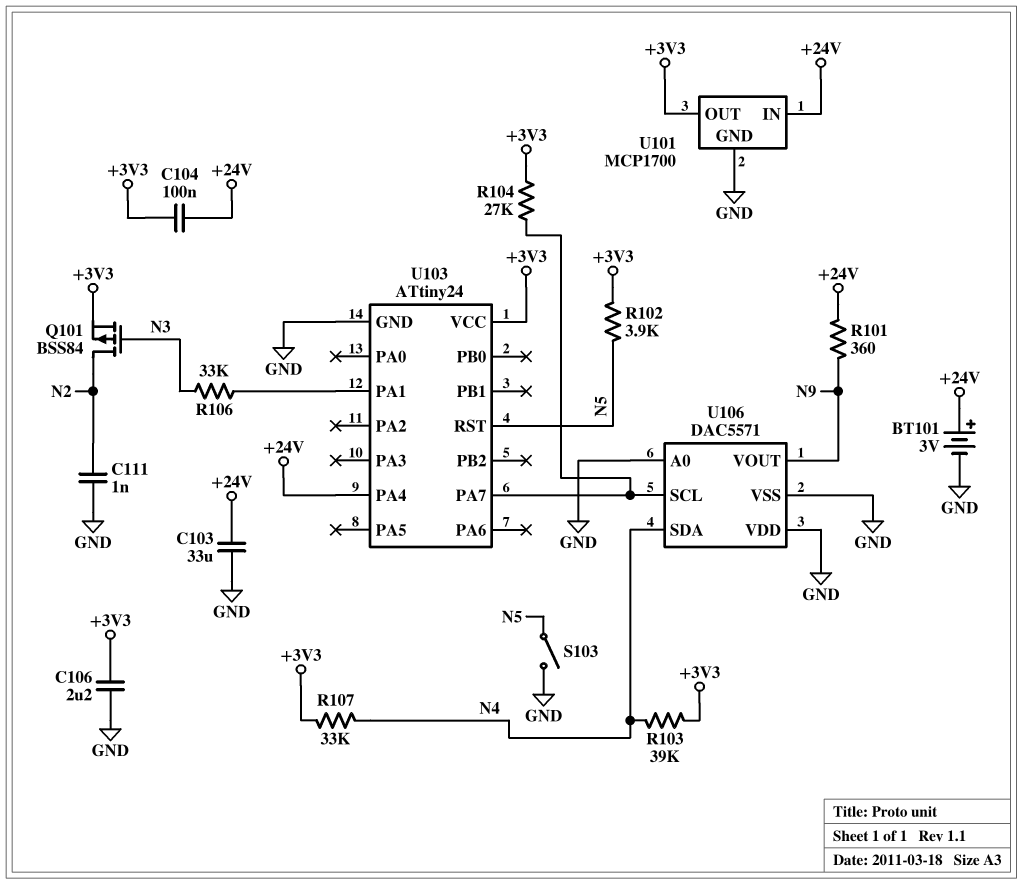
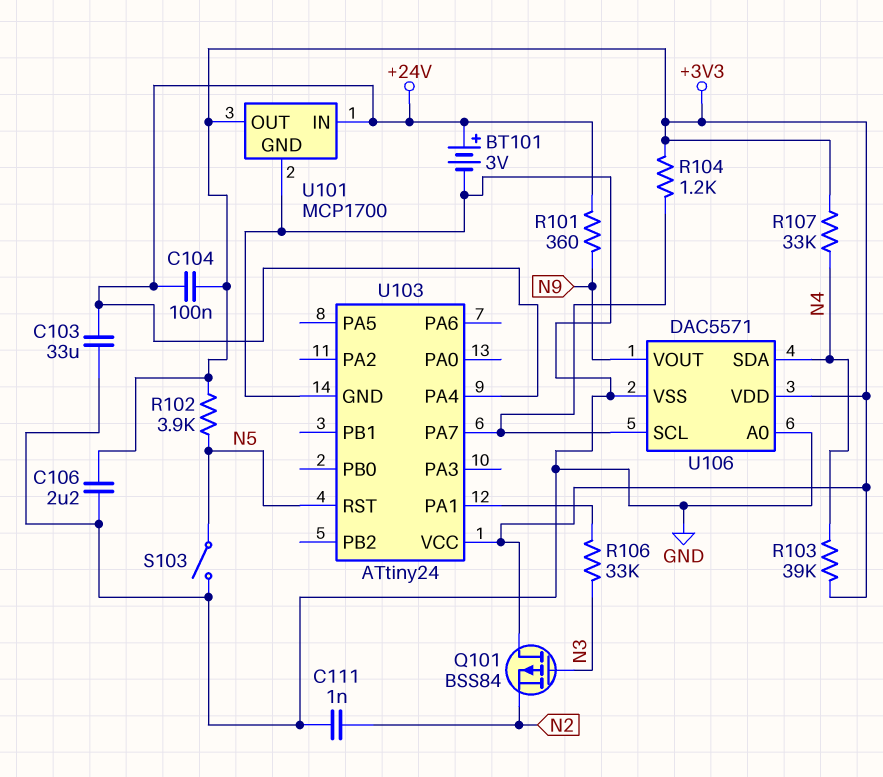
Q101: PMOS BSS84 (G N3, D N2, S +3V3) -> PMOS BSS84 (G N3, D +3V3, S N2)
R104: 27k (+3V3, U103/PA7) -> 1.2k (+3V3, U103/PA7)
U106 pin VDD: GND -> +3V3

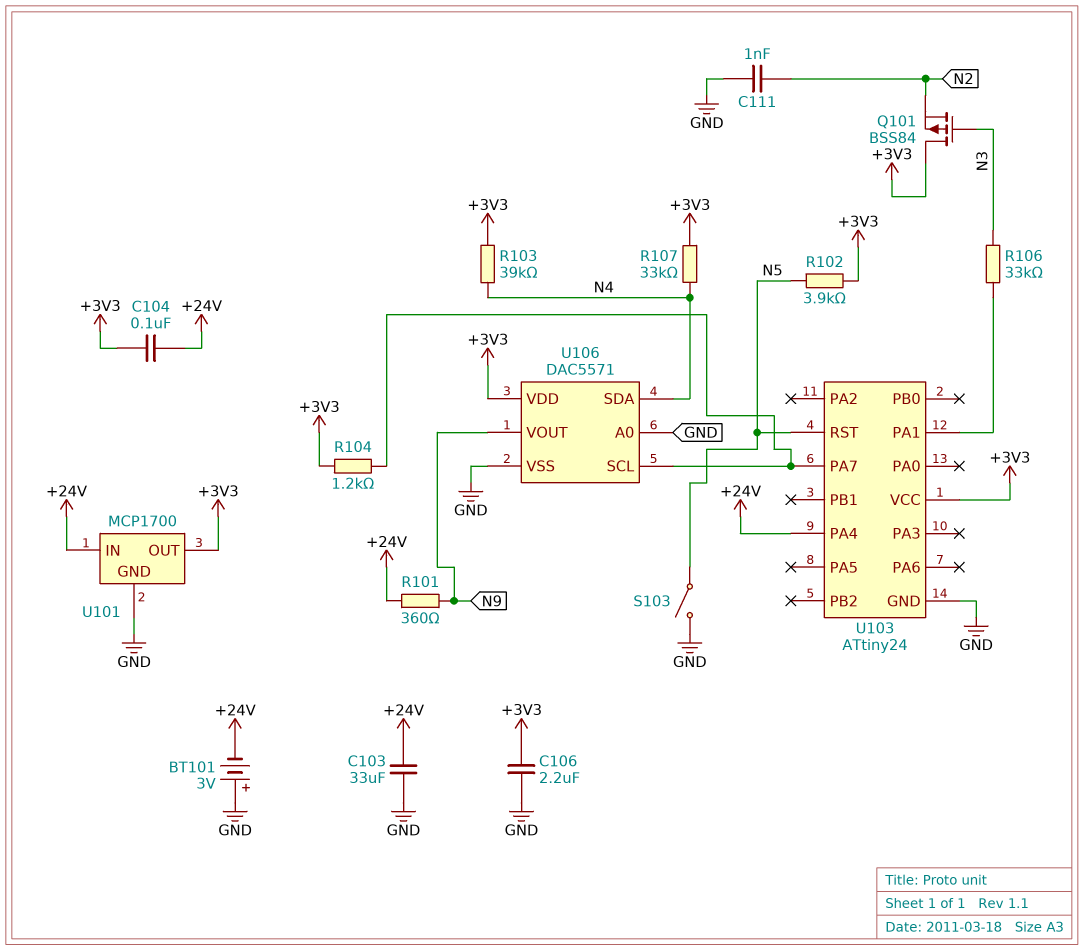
BT101: 3V (plus +24V, minus GND) -> 3V (plus GND, minus +24V)

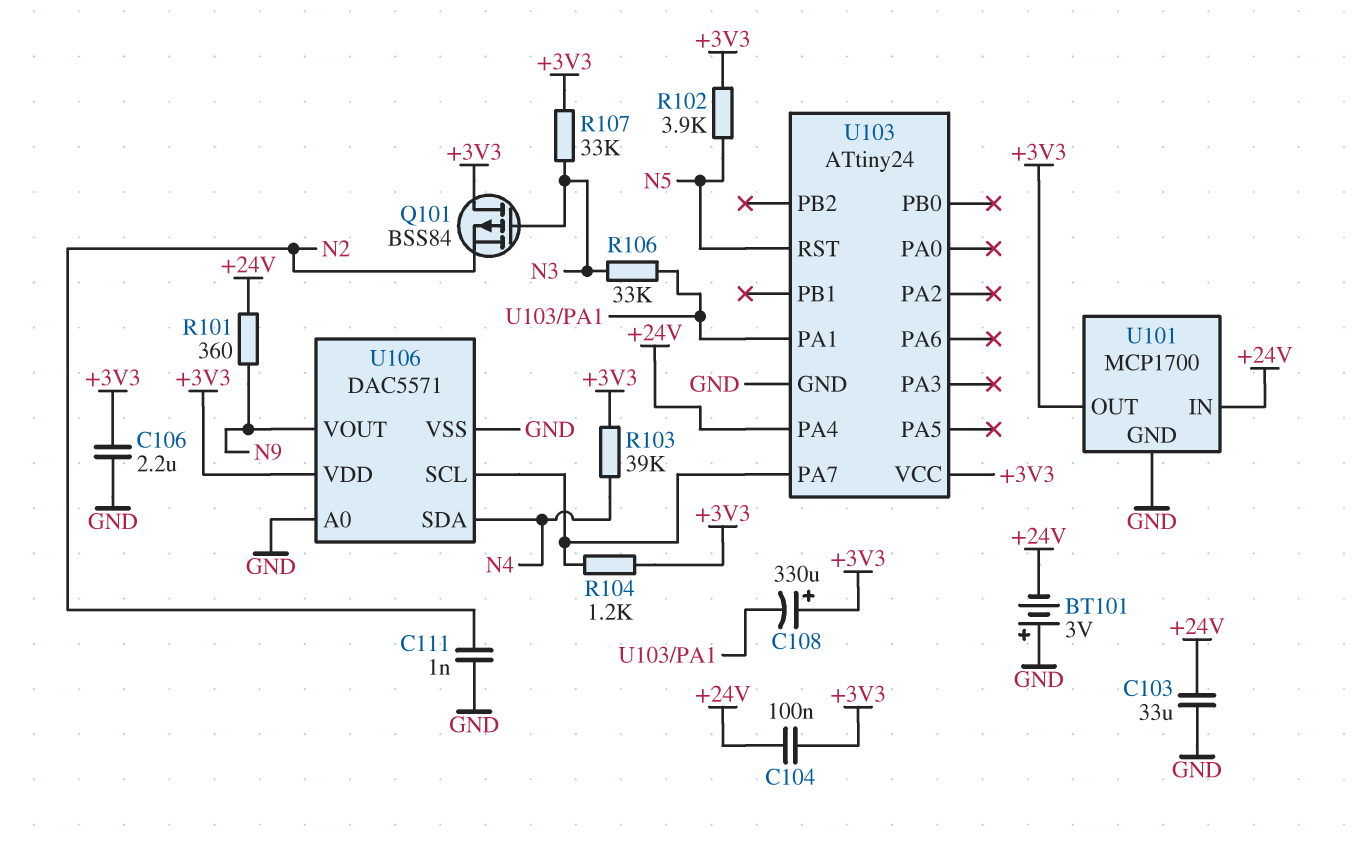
C108: none -> 330uF (plus +3V3, minus U103/PA1)
R107: 33k (+3V3, N4) -> 33k (+3V3, N3)
S103: switch (GND, N5) -> none

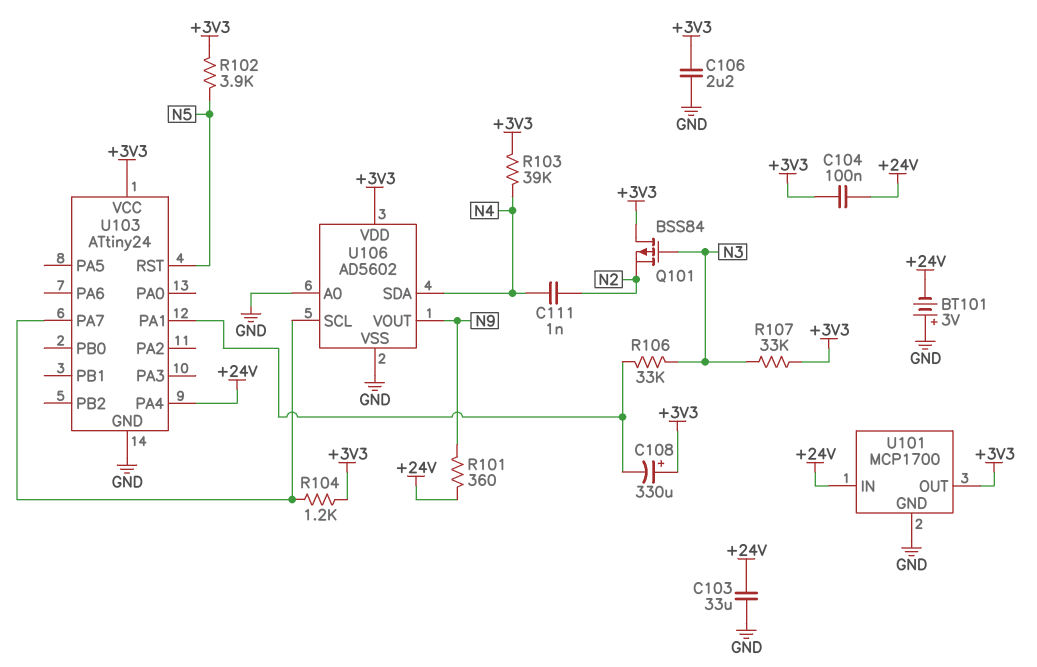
C111: 1nF (GND, N2) -> 1nF (N2, N4)
U106: DAC5571 -> AD5602

